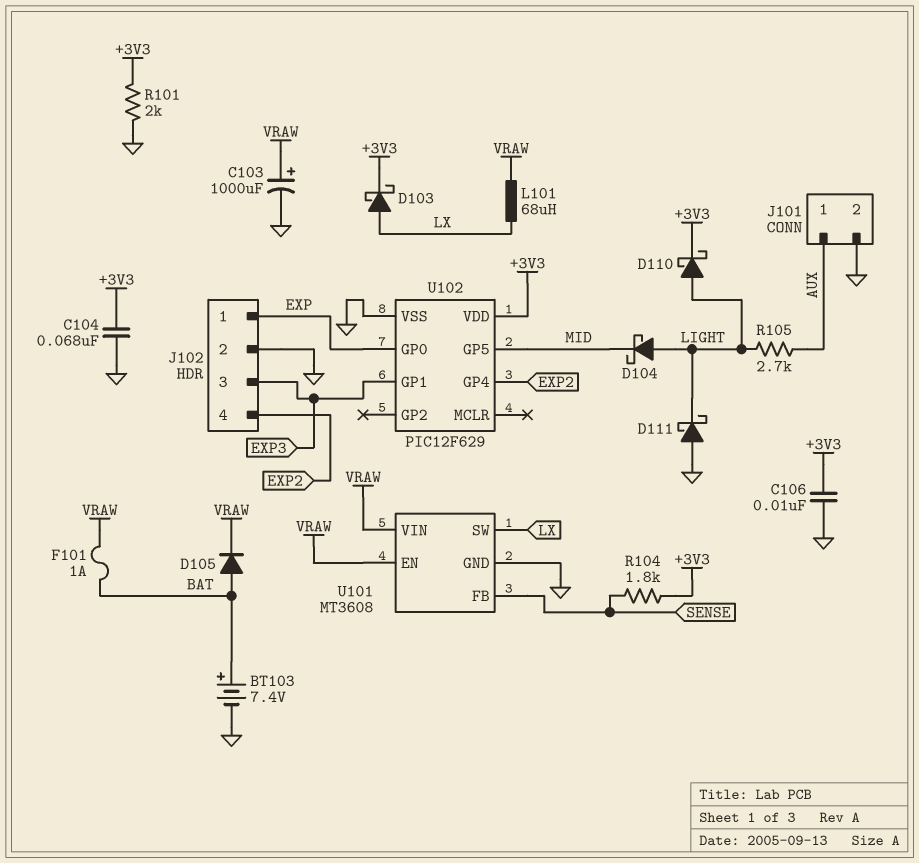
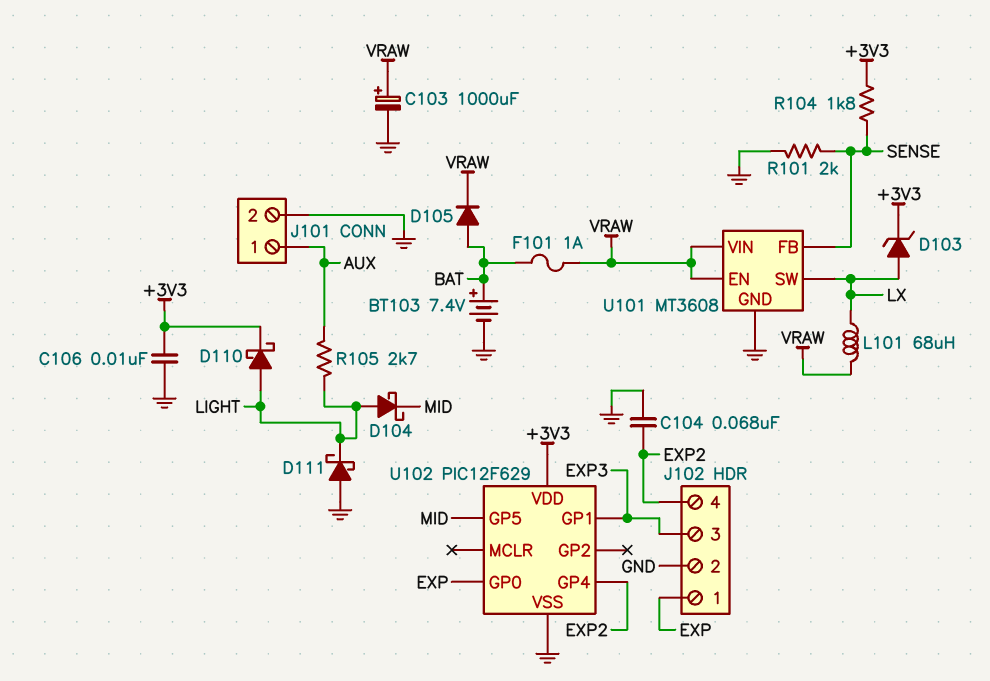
C104: 68nF (+3V3, GND) -> 68nF (EXP2, GND)
D103: schottky (A LX, K +3V3) -> zener (A LX, K +3V3)
R101: 2k (+3V3, GND) -> 2k (GND, SENSE)

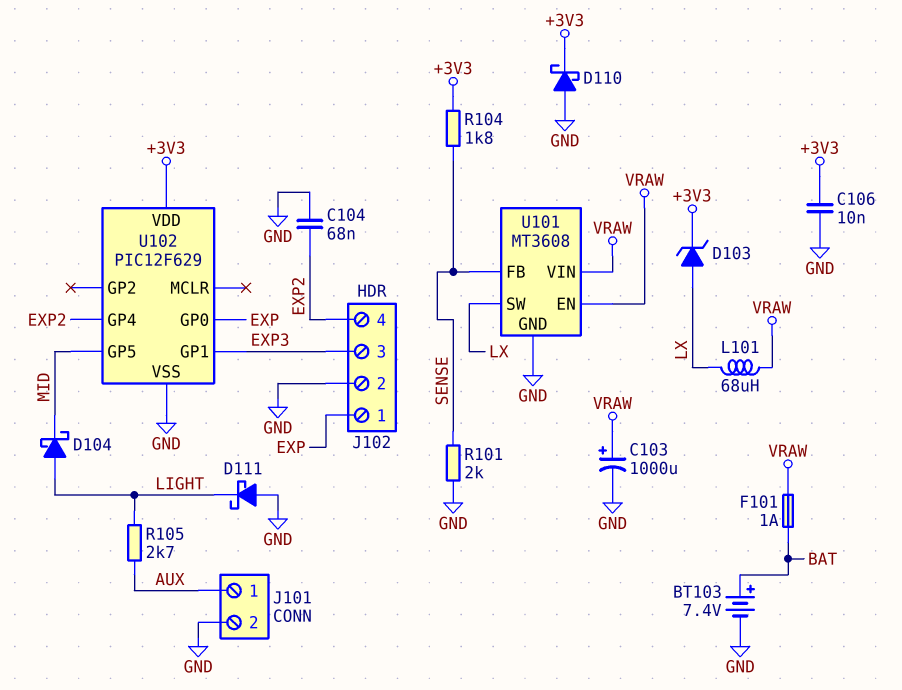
D105: diode (A BAT, K VRAW) -> none
D110: schottky (A LIGHT, K +3V3) -> schottky (A GND, K +3V3)

